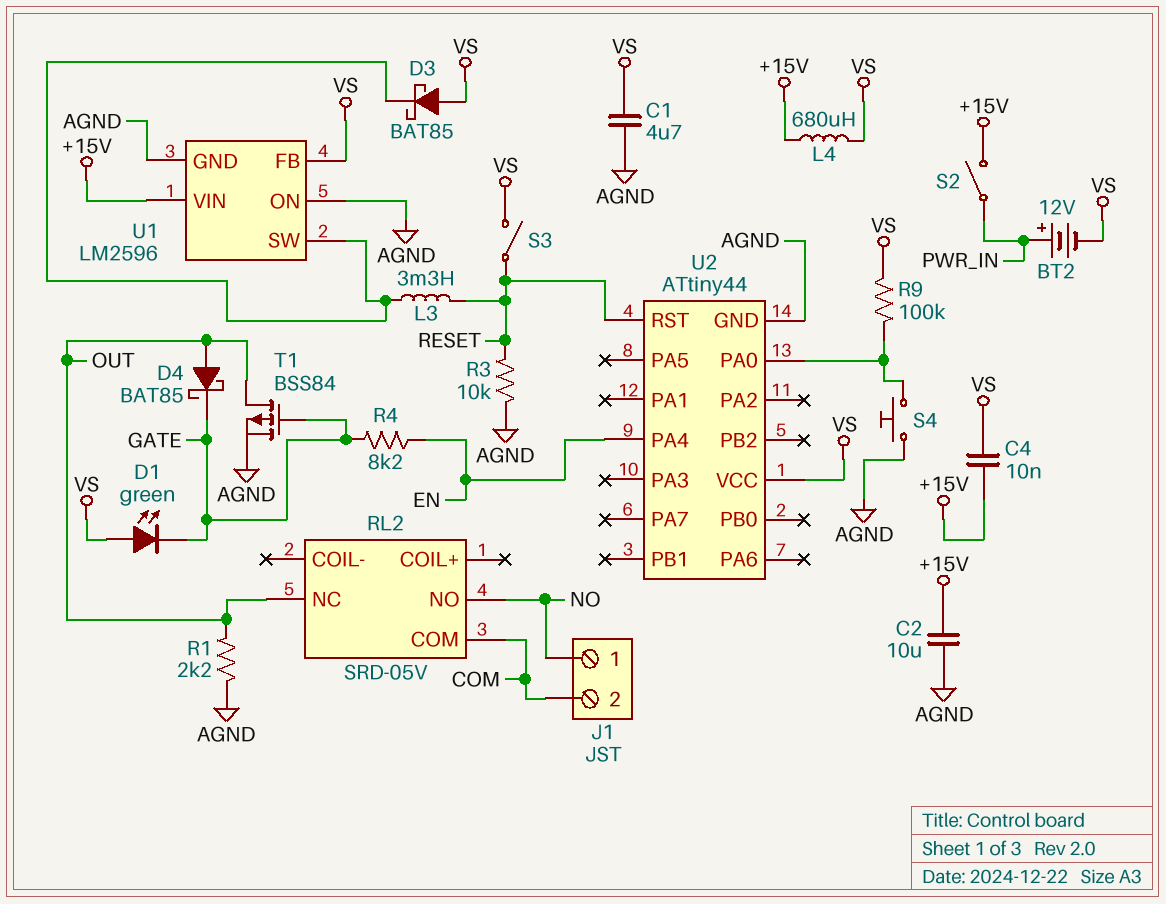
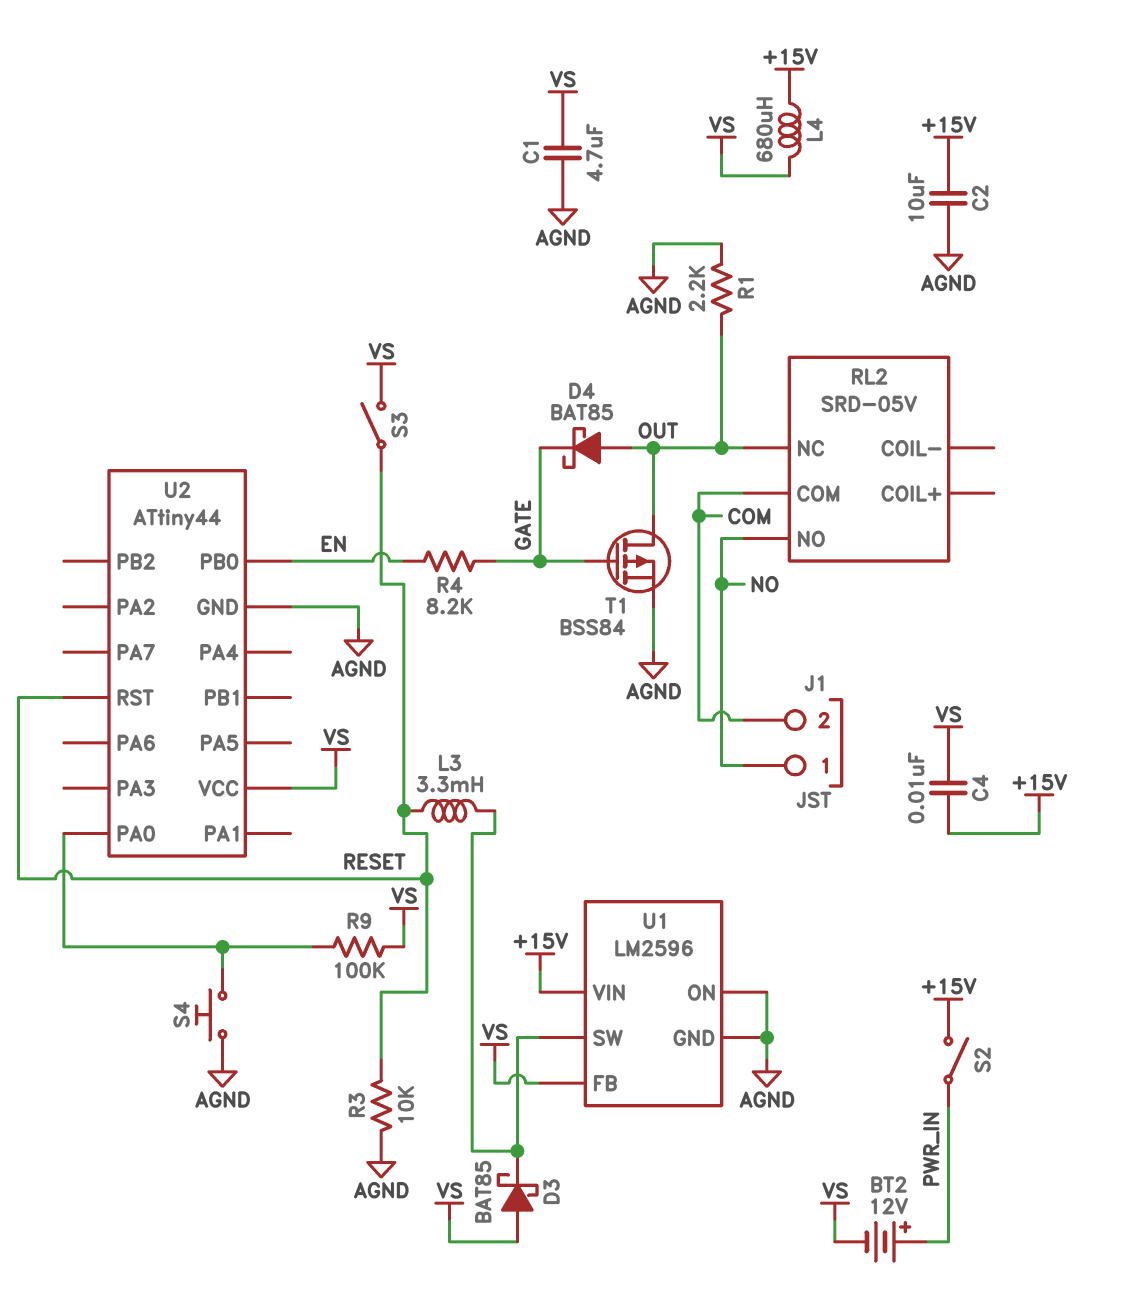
D1: LED green (A VS, K GATE) -> none
U2 pin PA4: EN -> none
U2 pin PB0: none -> EN

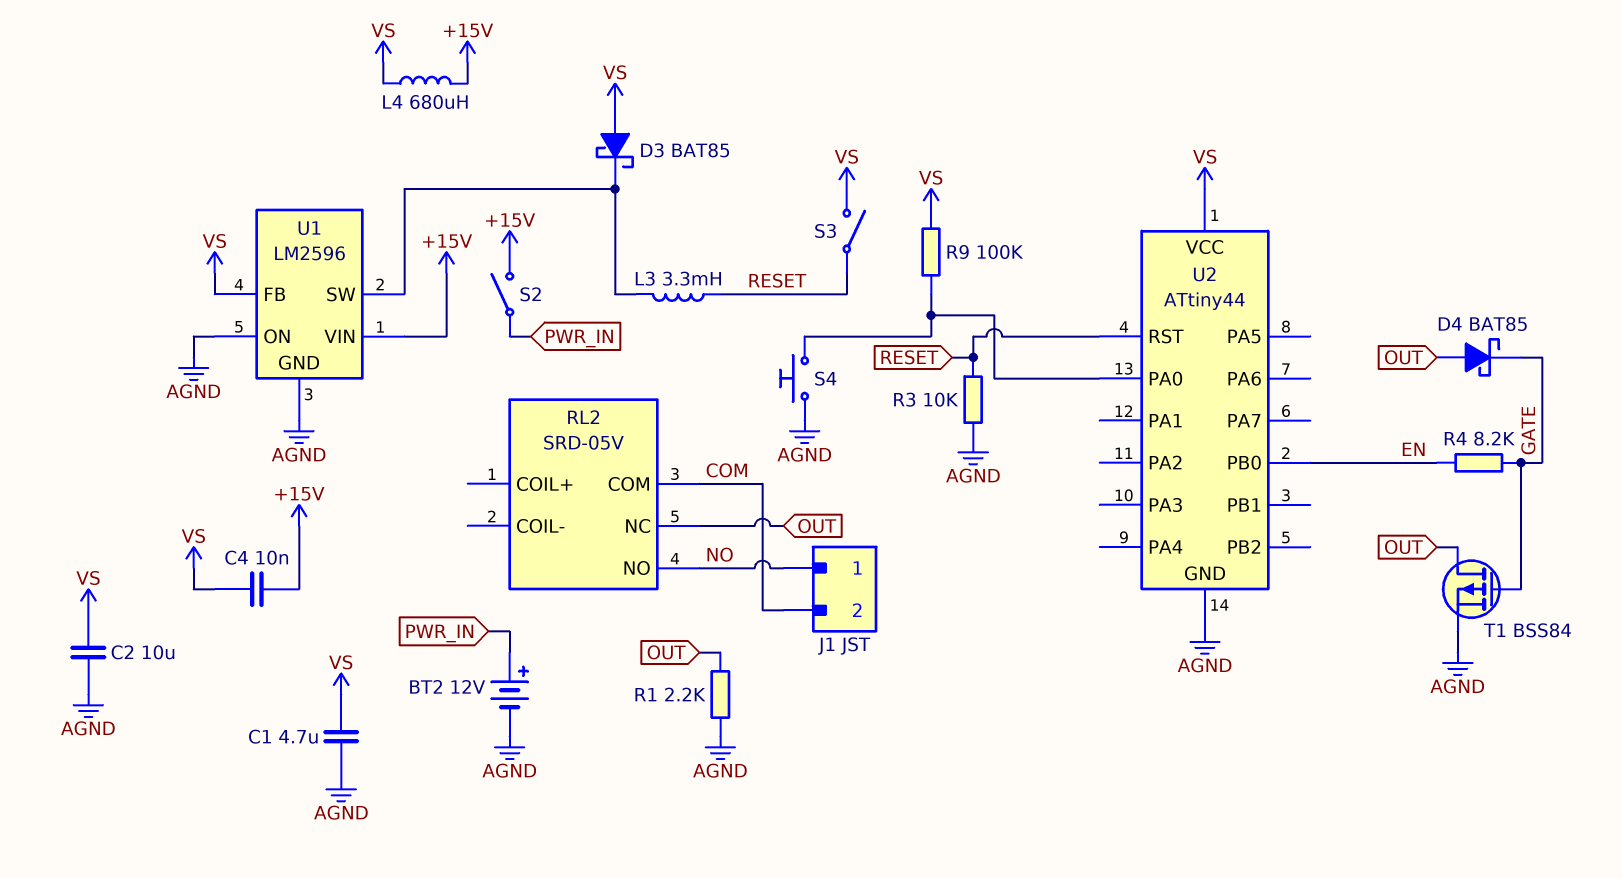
BT2: 12V (plus PWR_IN, minus VS) -> 12V (plus PWR_IN, minus AGND)
C2: 10uF (+15V, AGND) -> 10uF (AGND, VS)

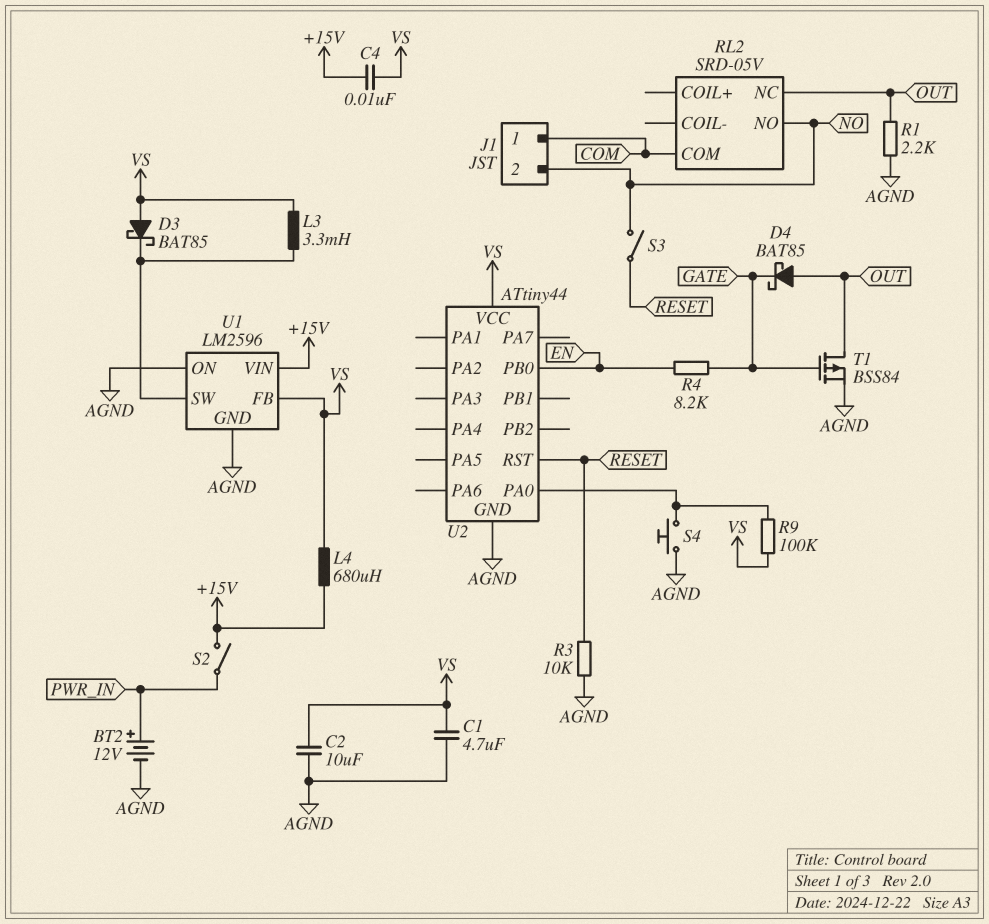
J1 pin 1: NO -> COM
J1 pin 2: COM -> NO
L3: 3.3mH (RESET, U1/SW) -> 3.3mH (U1/SW, VS)
S3: switch (RESET, VS) -> switch (NO, RESET)

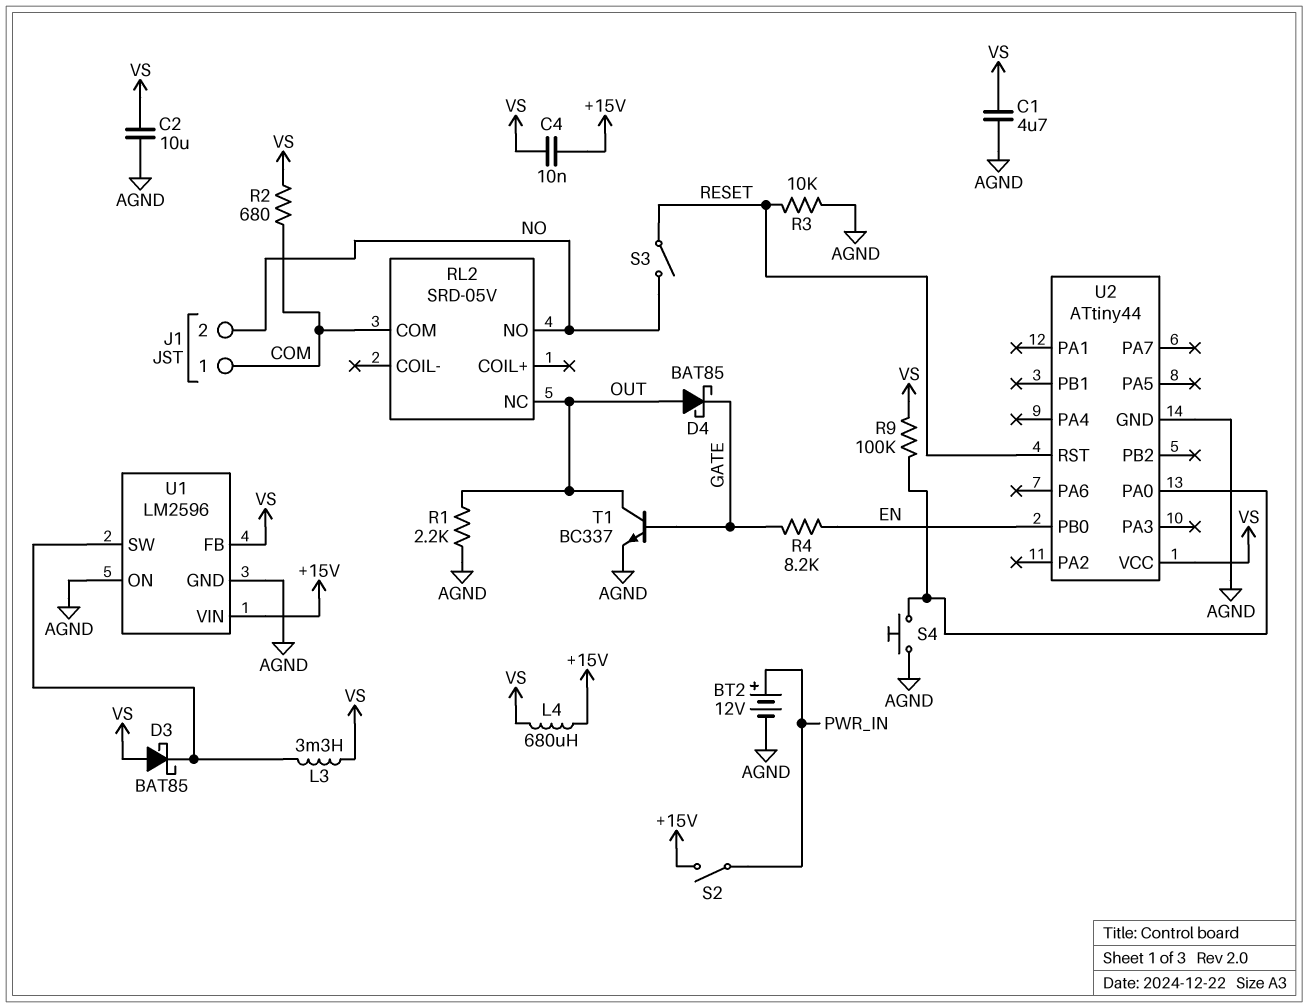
R2: none -> 680 (COM, VS)
T1: PMOS BSS84 (G GATE, D OUT, S AGND) -> NPN BC337 (B GATE, C OUT, E AGND)

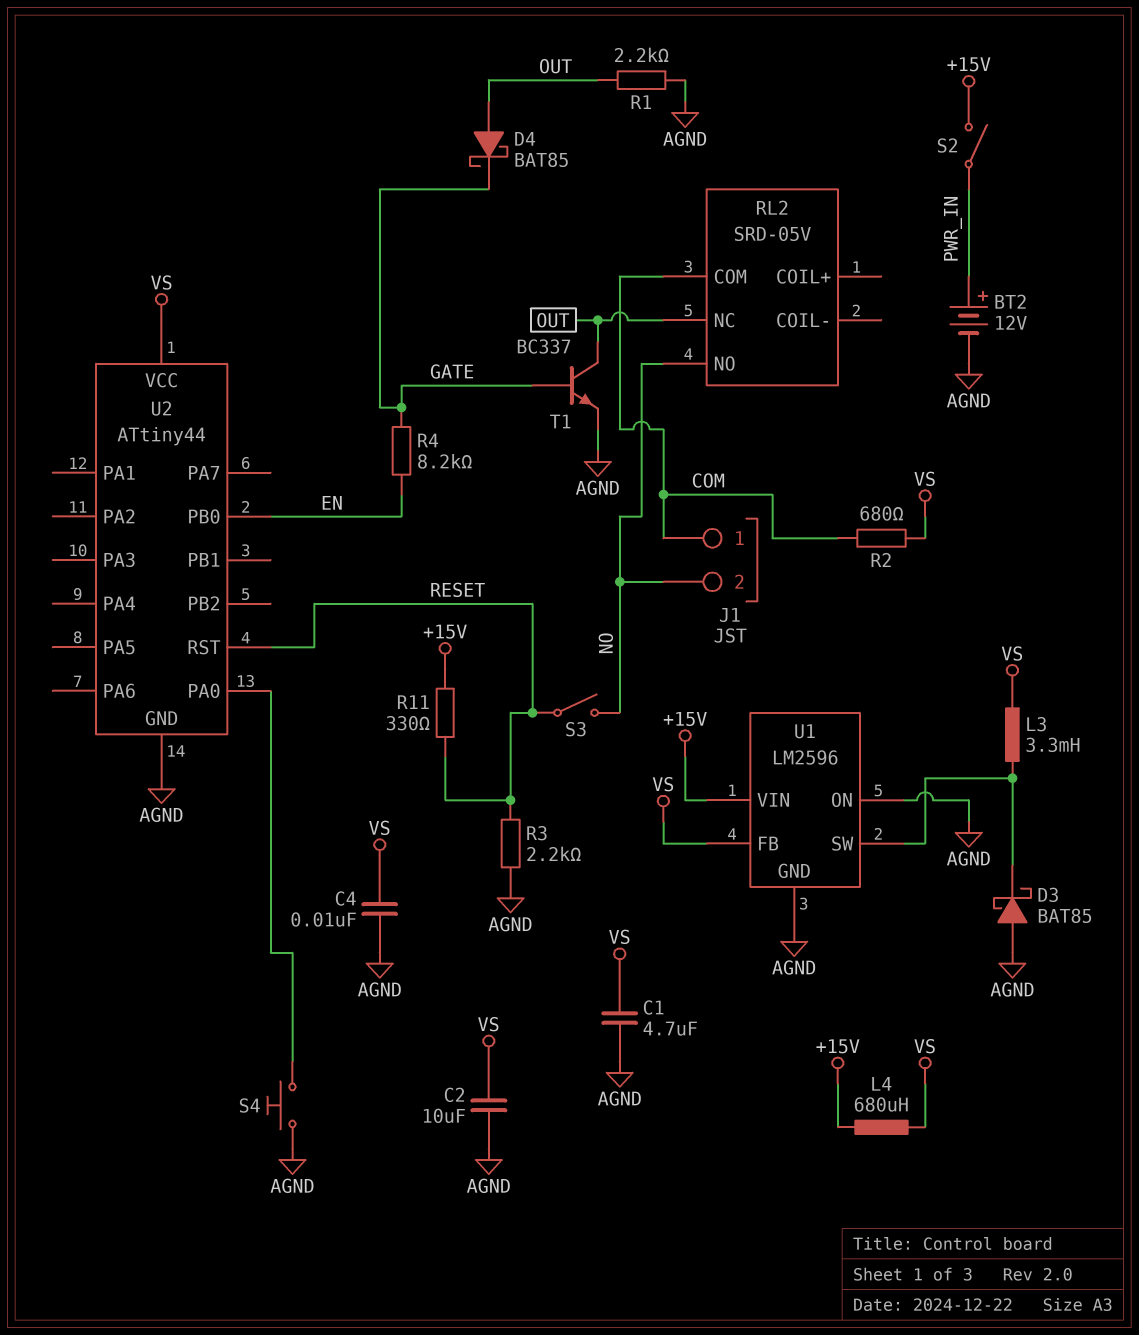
C4: 10nF (+15V, VS) -> 10nF (AGND, VS)
D3: schottky BAT85 (A VS, K U1/SW) -> schottky BAT85 (A AGND, K U1/SW)
R3: 10k (AGND, RESET) -> 2.2k (AGND, RESET)
R9: 100k (U2/PA0, VS) -> none
R11: none -> 330 (+15V, RESET)

